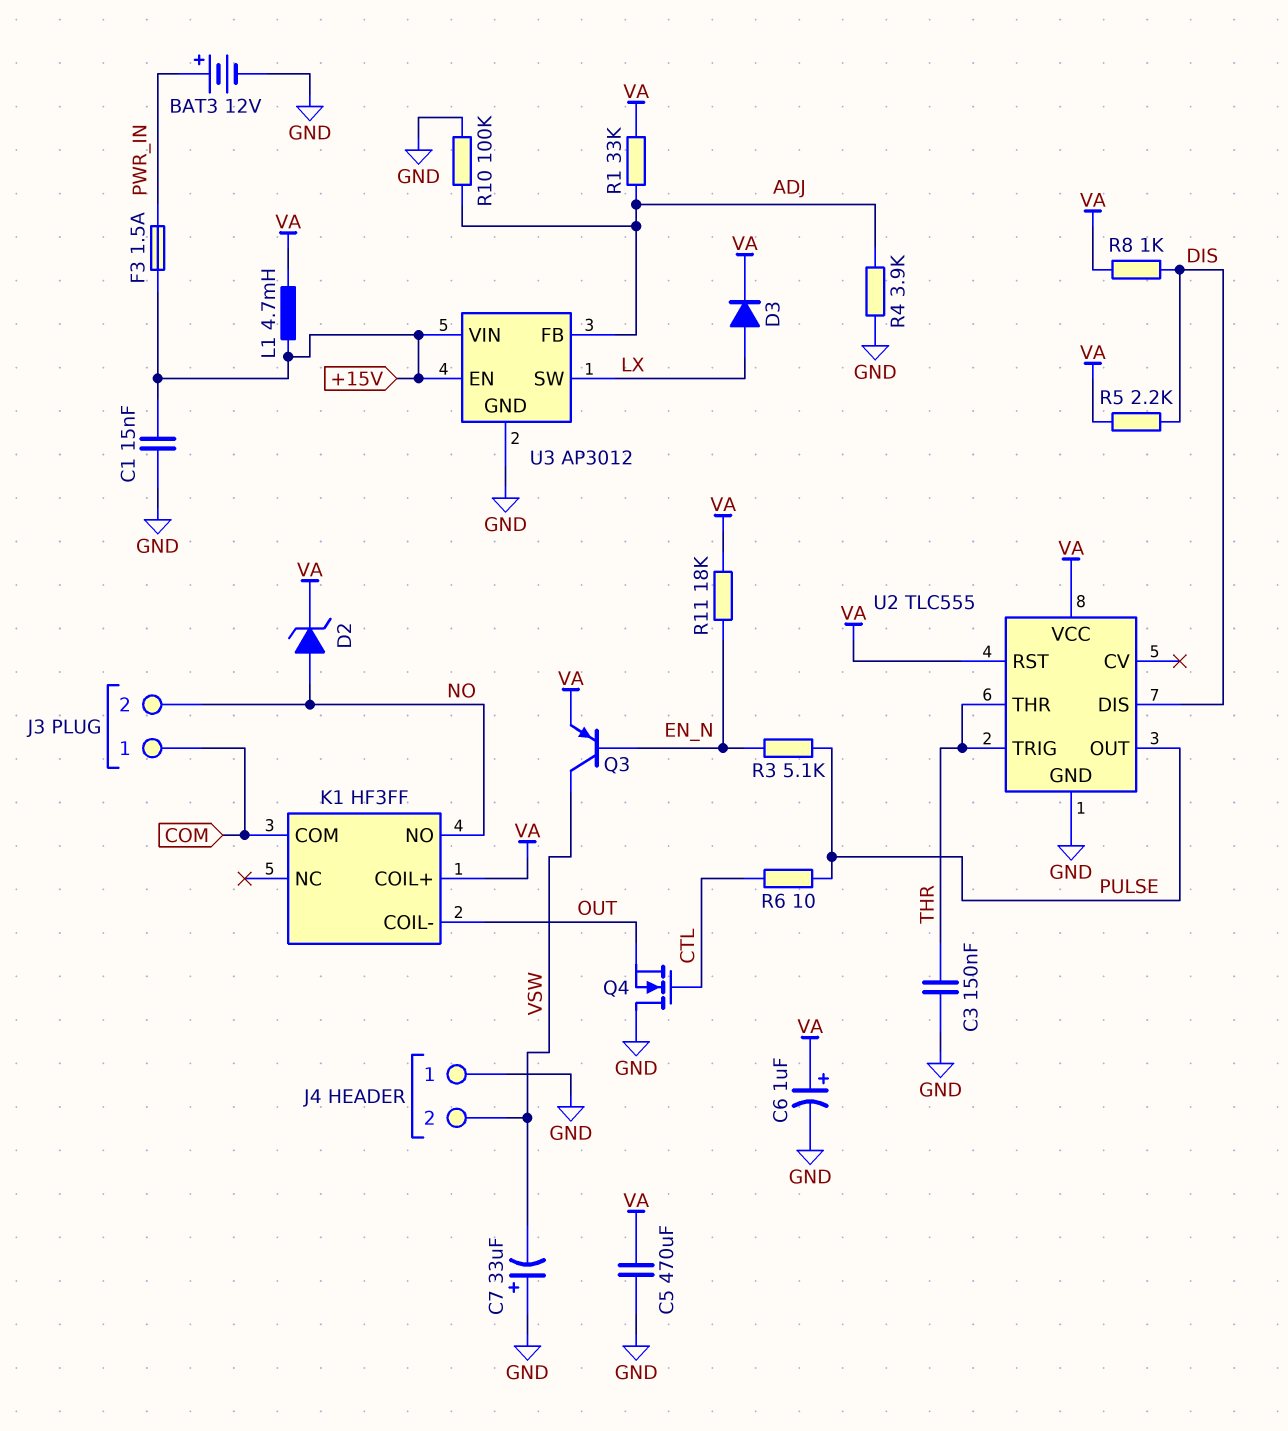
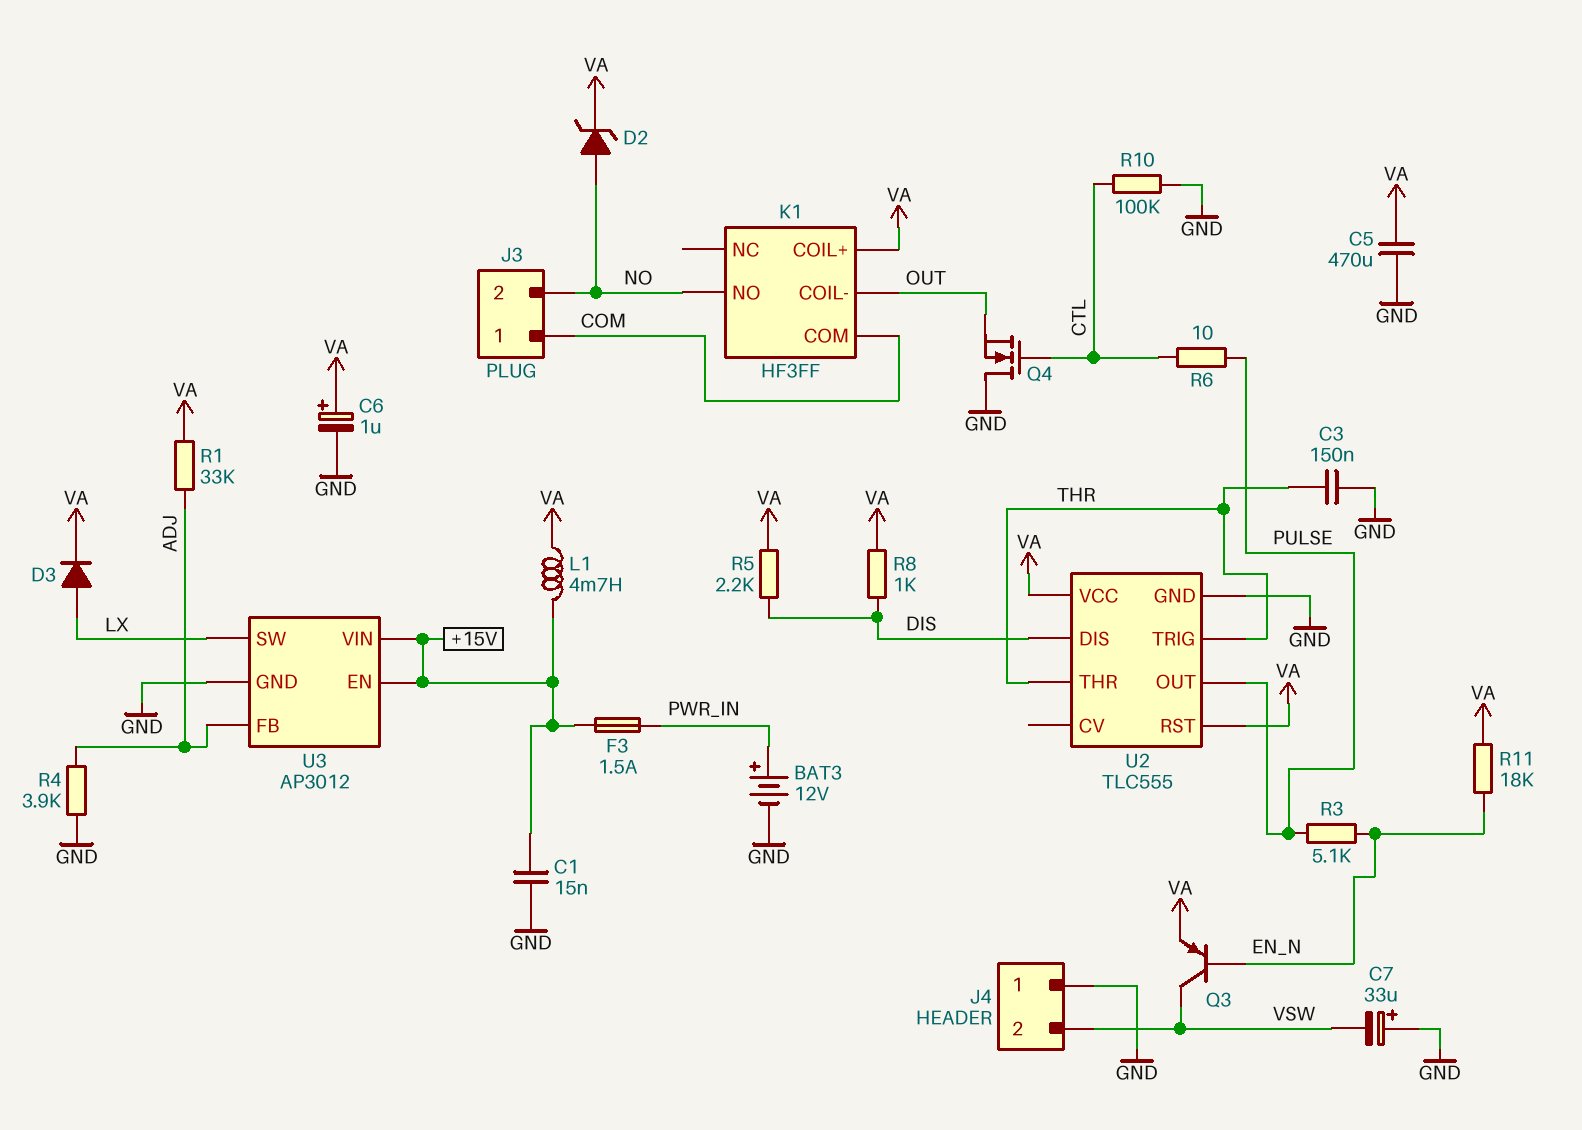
R10: 100k (ADJ, GND) -> 100k (CTL, GND)

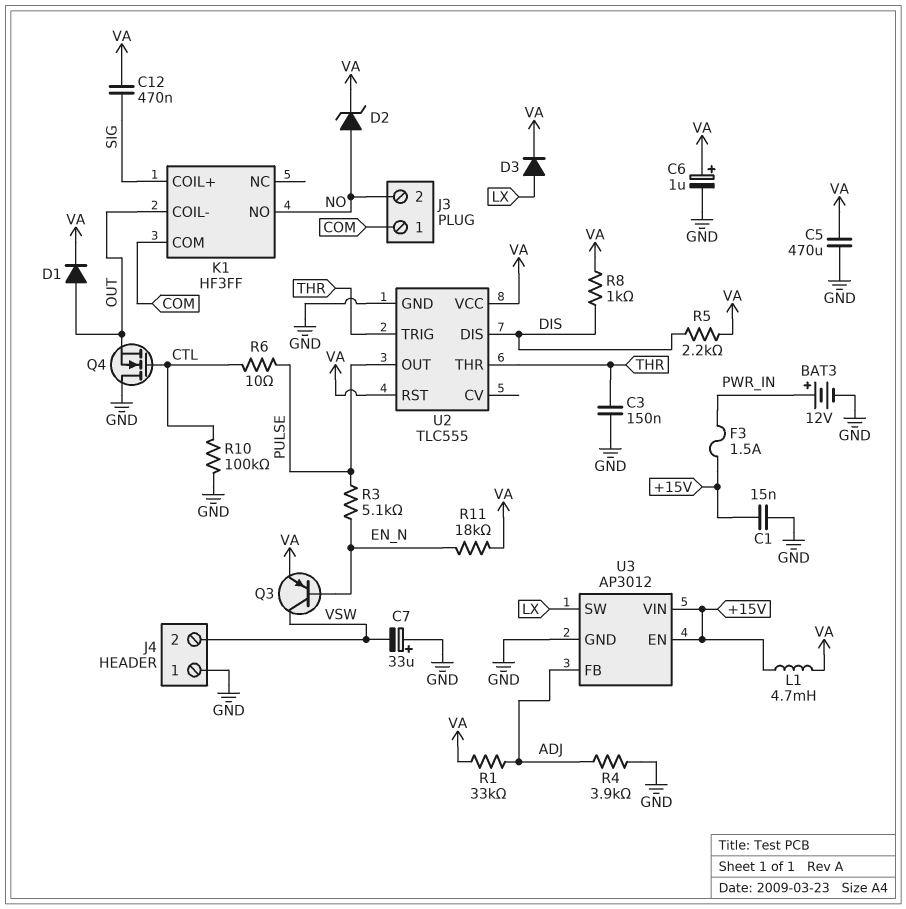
C12: none -> 470nF (SIG, VA)
D1: none -> diode (A OUT, K VA)
K1 pin COIL+: VA -> SIG

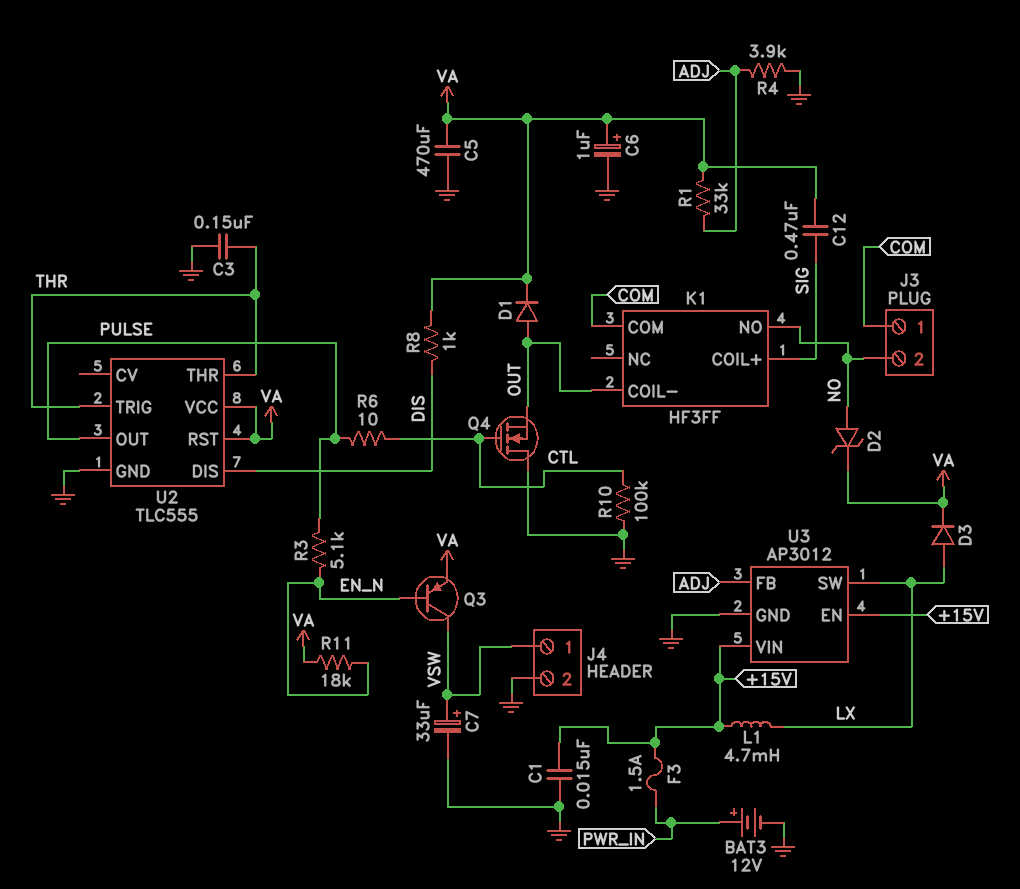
C7: 33uF (plus GND, minus VSW) -> 33uF (plus VSW, minus GND)
J4 pin 1: GND -> VSW
J4 pin 2: VSW -> GND
L1: 4.7mH (+15V, VA) -> 4.7mH (+15V, LX)
R5: 2.2k (DIS, VA) -> none

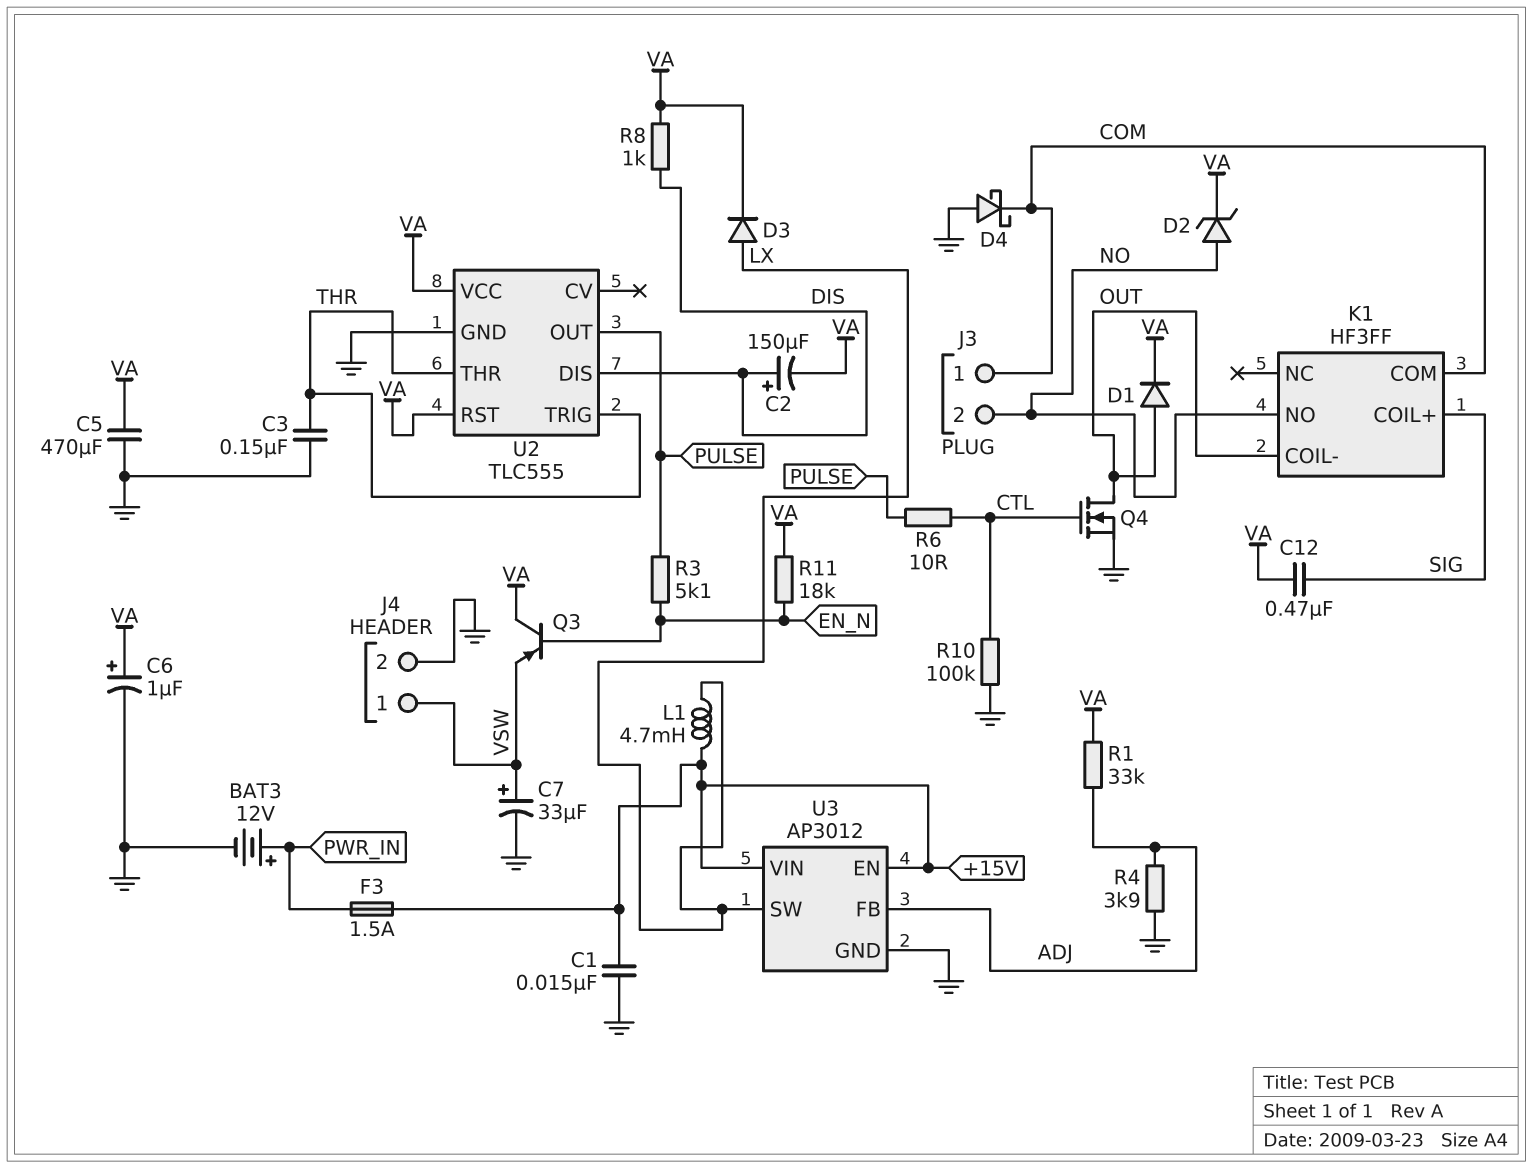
C2: none -> 150uF (plus DIS, minus VA)
D4: none -> schottky (A GND, K COM)
Q3: PNP (B EN_N, C VSW, E VA) -> PNP (B EN_N, C VA, E VSW)
Q4: NMOS (G CTL, D GND, S OUT) -> NMOS (G CTL, D OUT, S GND)

